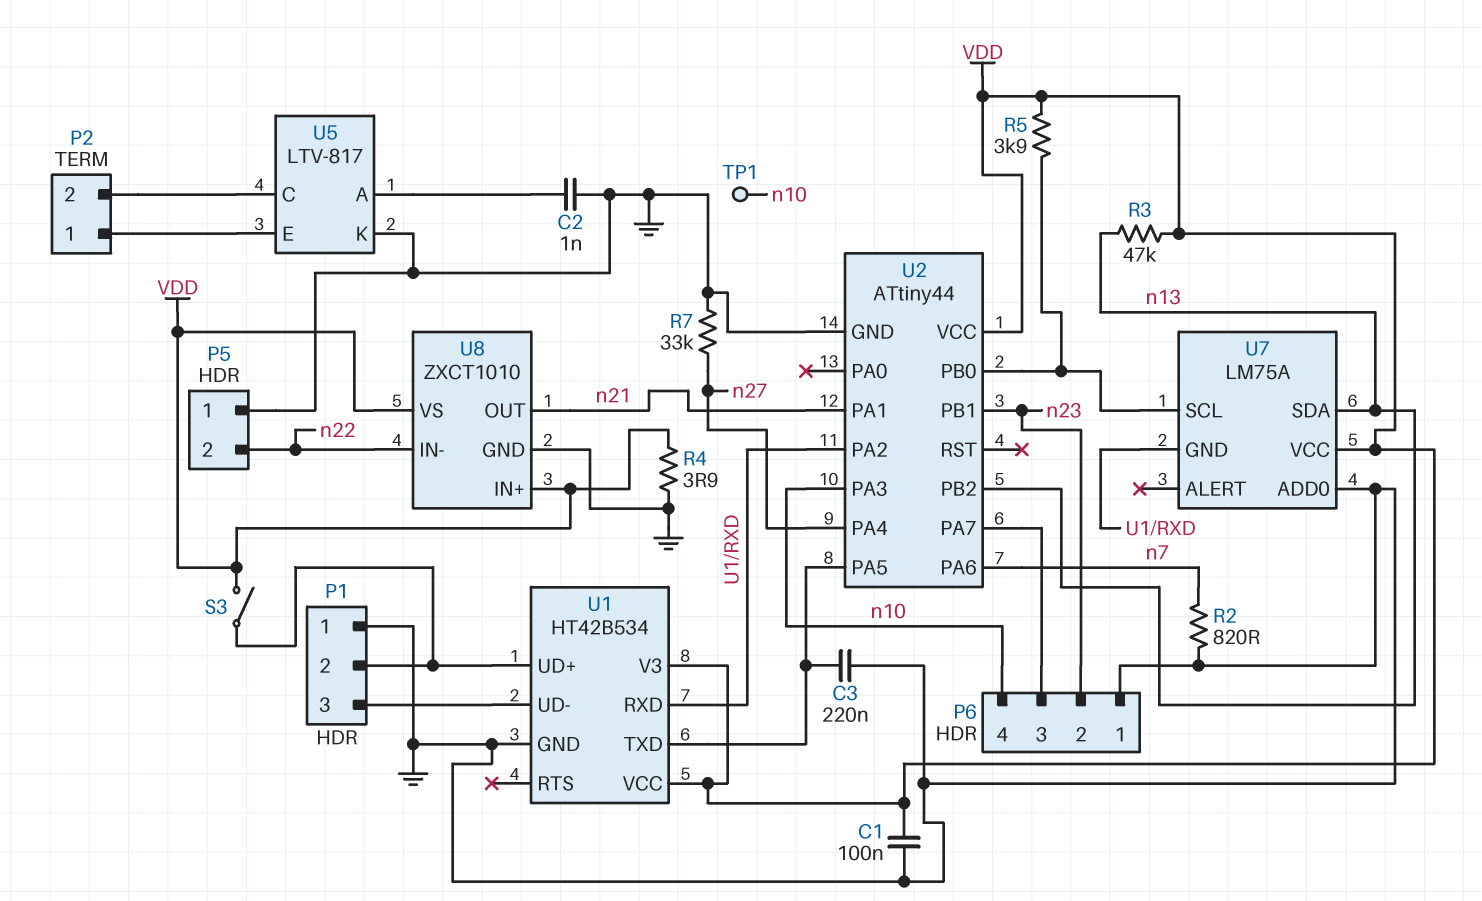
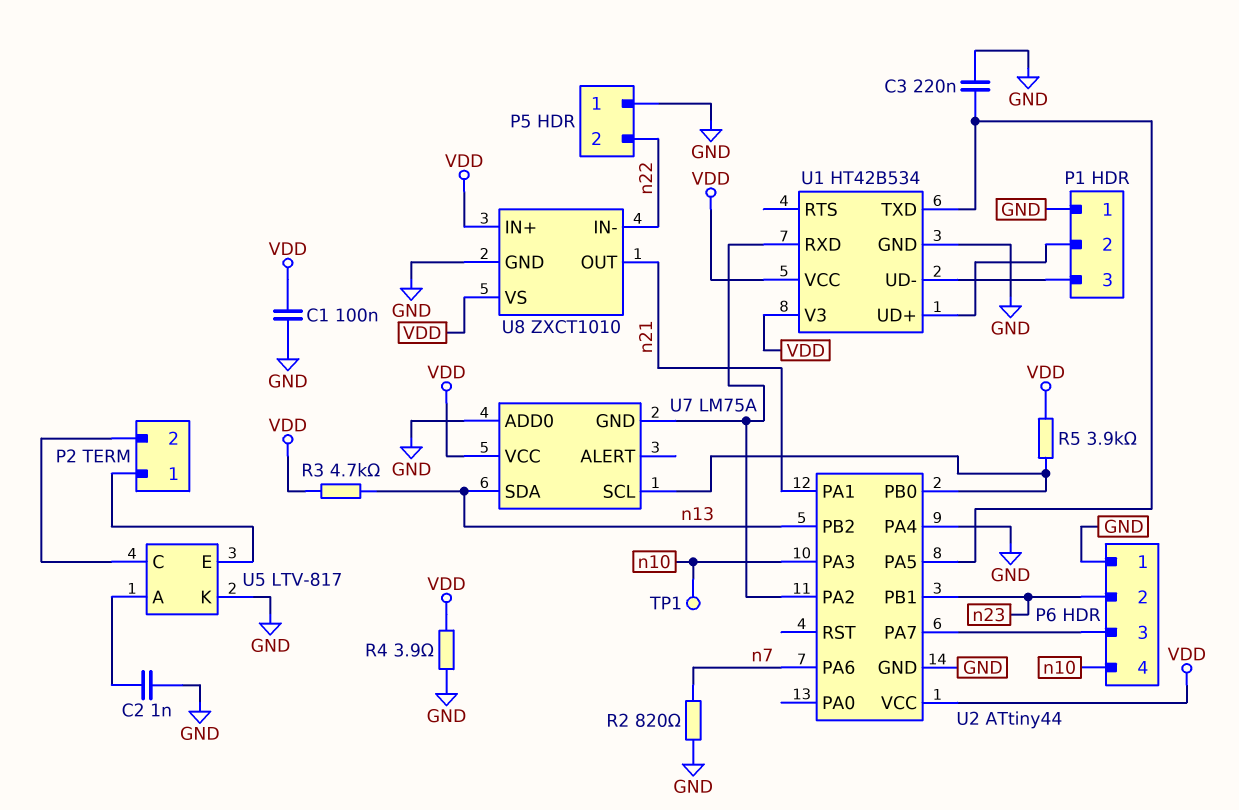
R3: 47k (VDD, n13) -> 4.7k (VDD, n13)
R7: 33k (GND, n27) -> none
S3: switch (P1/2, VDD) -> none
U2 pin PA4: n27 -> GND

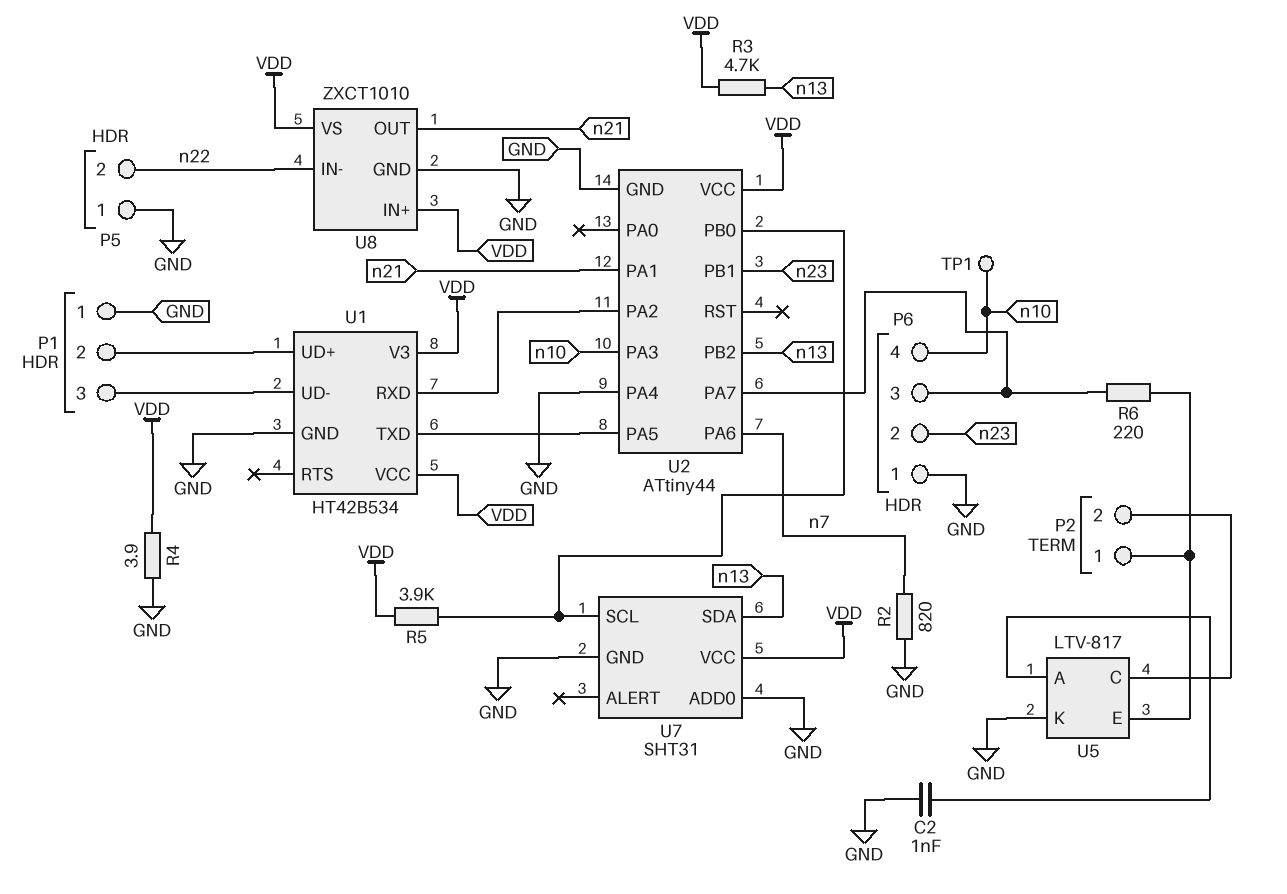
C1: 100nF (GND, VDD) -> none
C3: 220nF (GND, U1/TXD) -> none
R6: none -> 220 (P2/1, P6/3)
U7: LM75A -> SHT31
U7 pin GND: U1/RXD -> GND

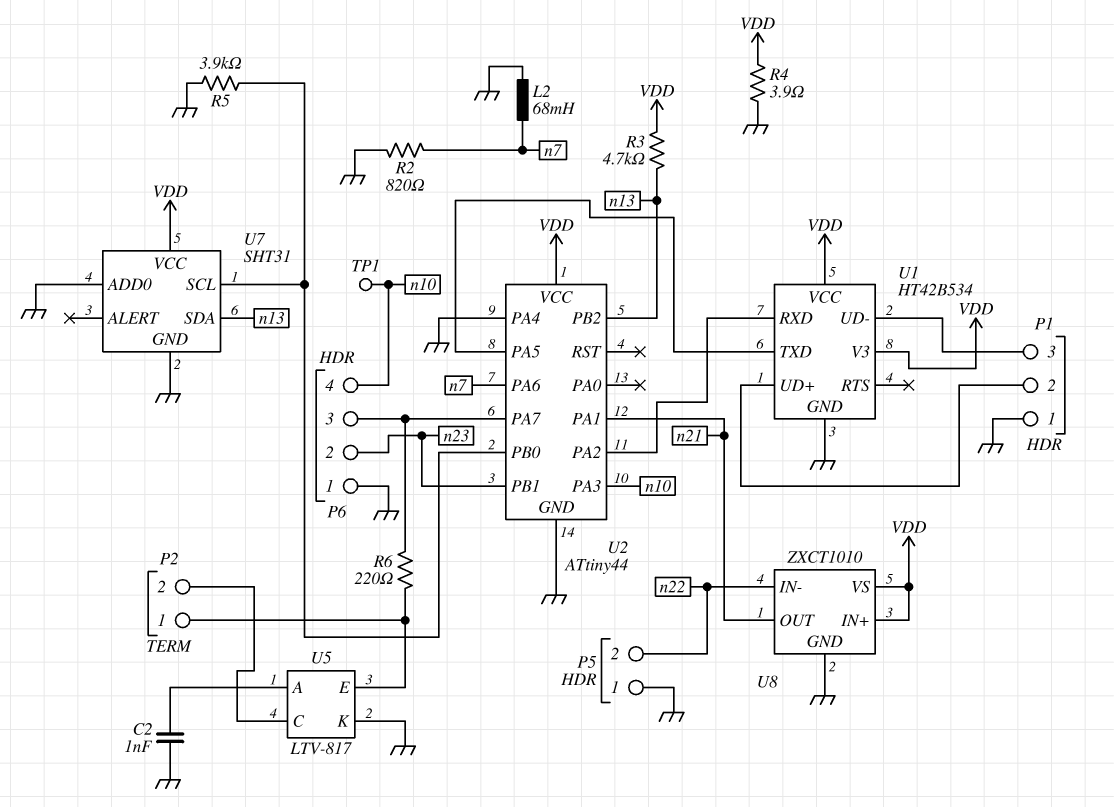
L2: none -> 68mH (GND, n7)
R5: 3.9k (U2/PB0, VDD) -> 3.9k (GND, U2/PB0)

